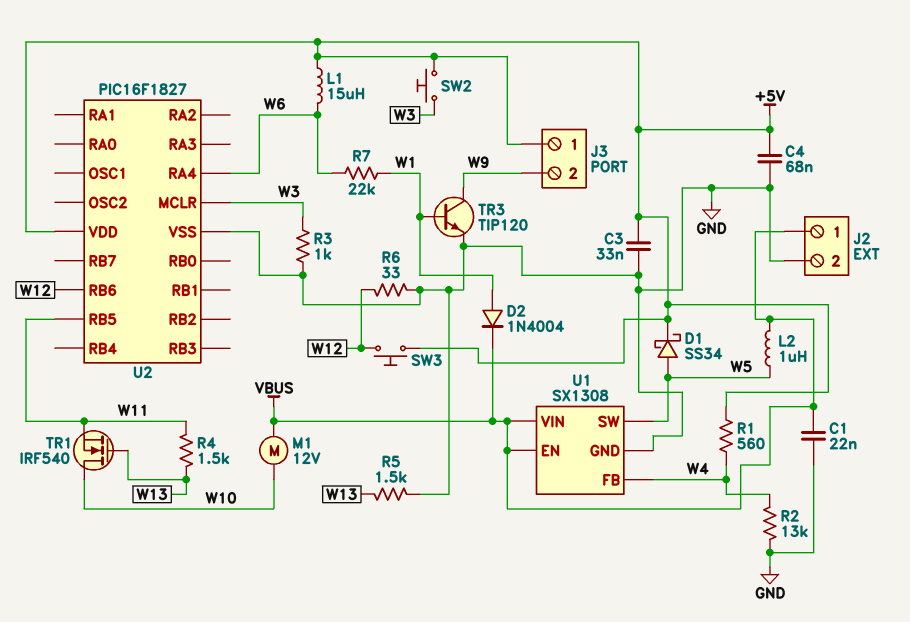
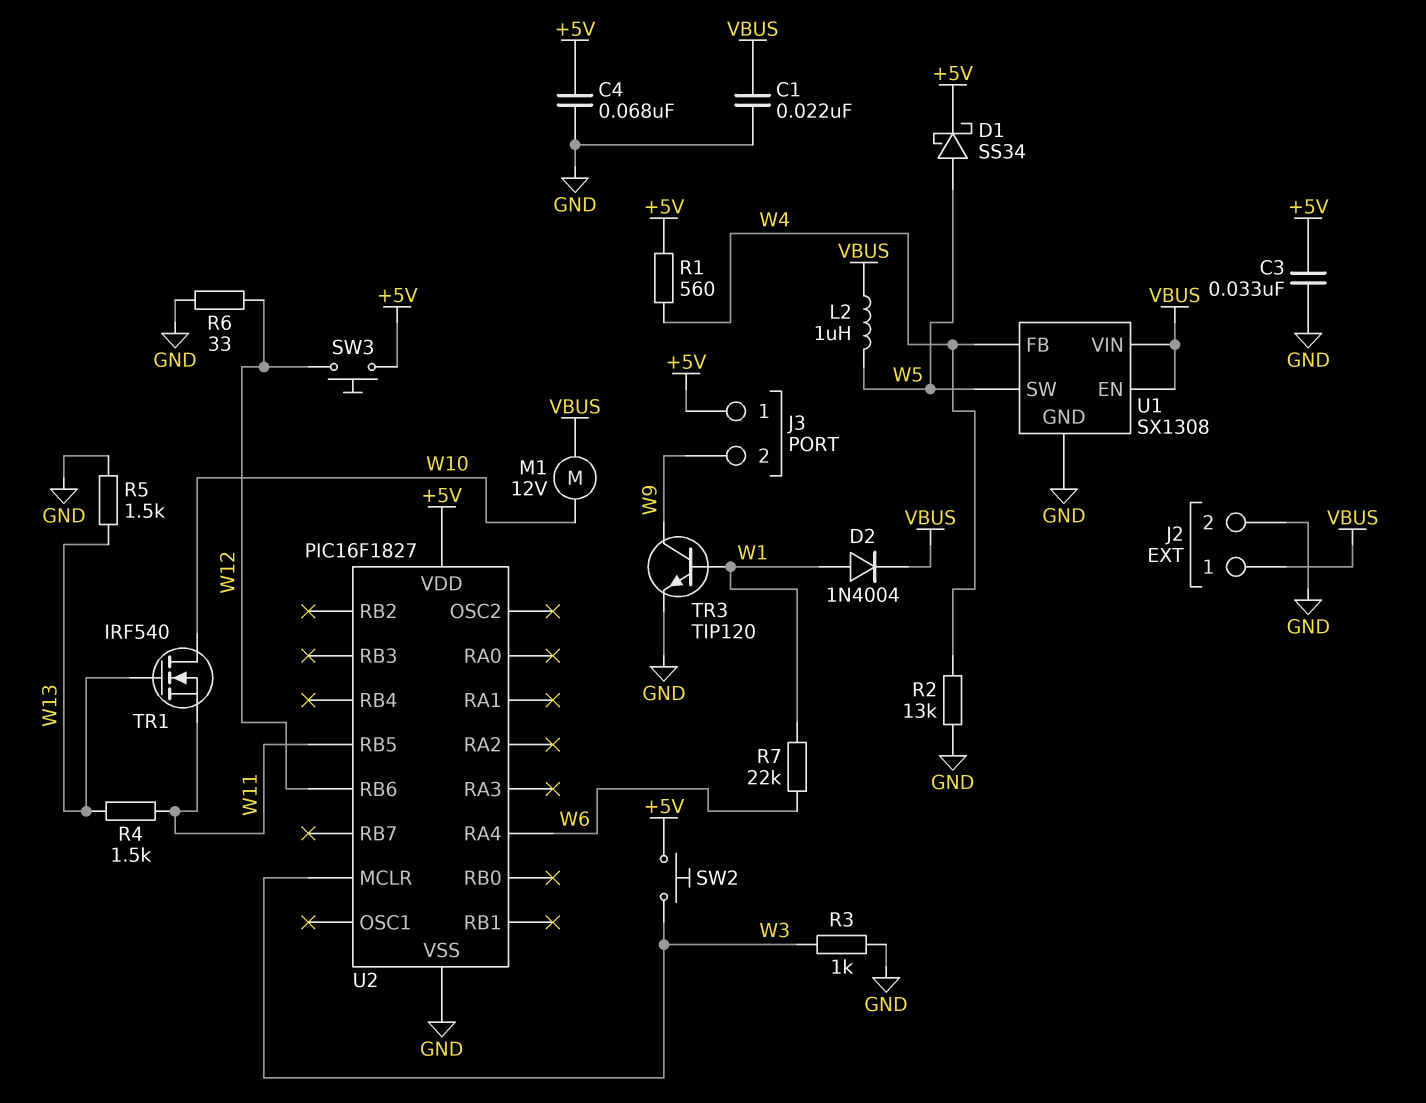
L1: 15uH (+5V, W6) -> none

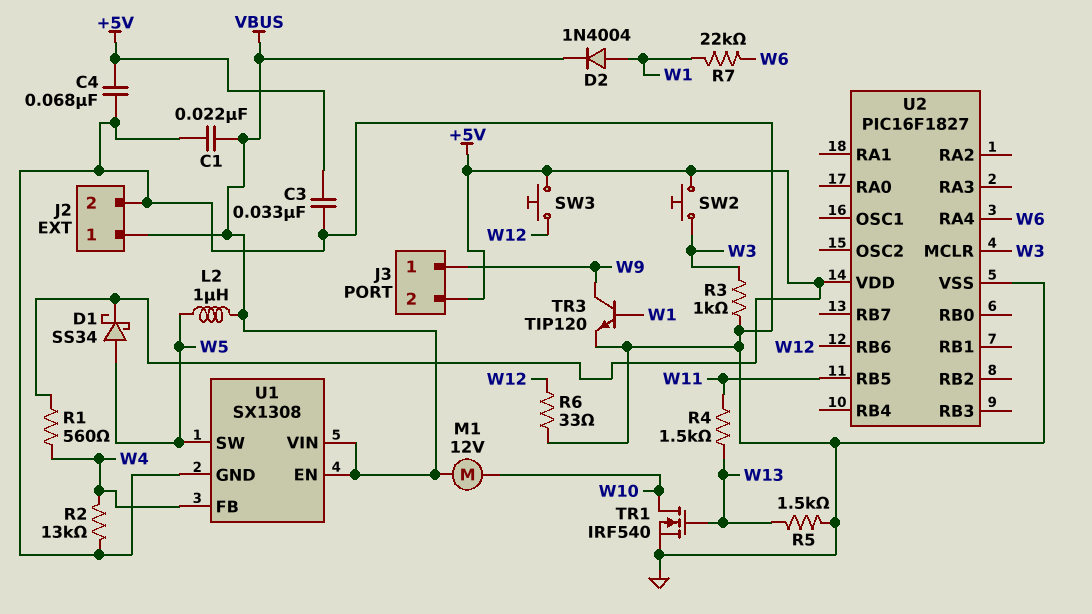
J3 pin 1: +5V -> W9
J3 pin 2: W9 -> +5V
TR1: NMOS IRF540 (G W13, D W10, S W11) -> NMOS IRF540 (G W13, D W10, S GND)

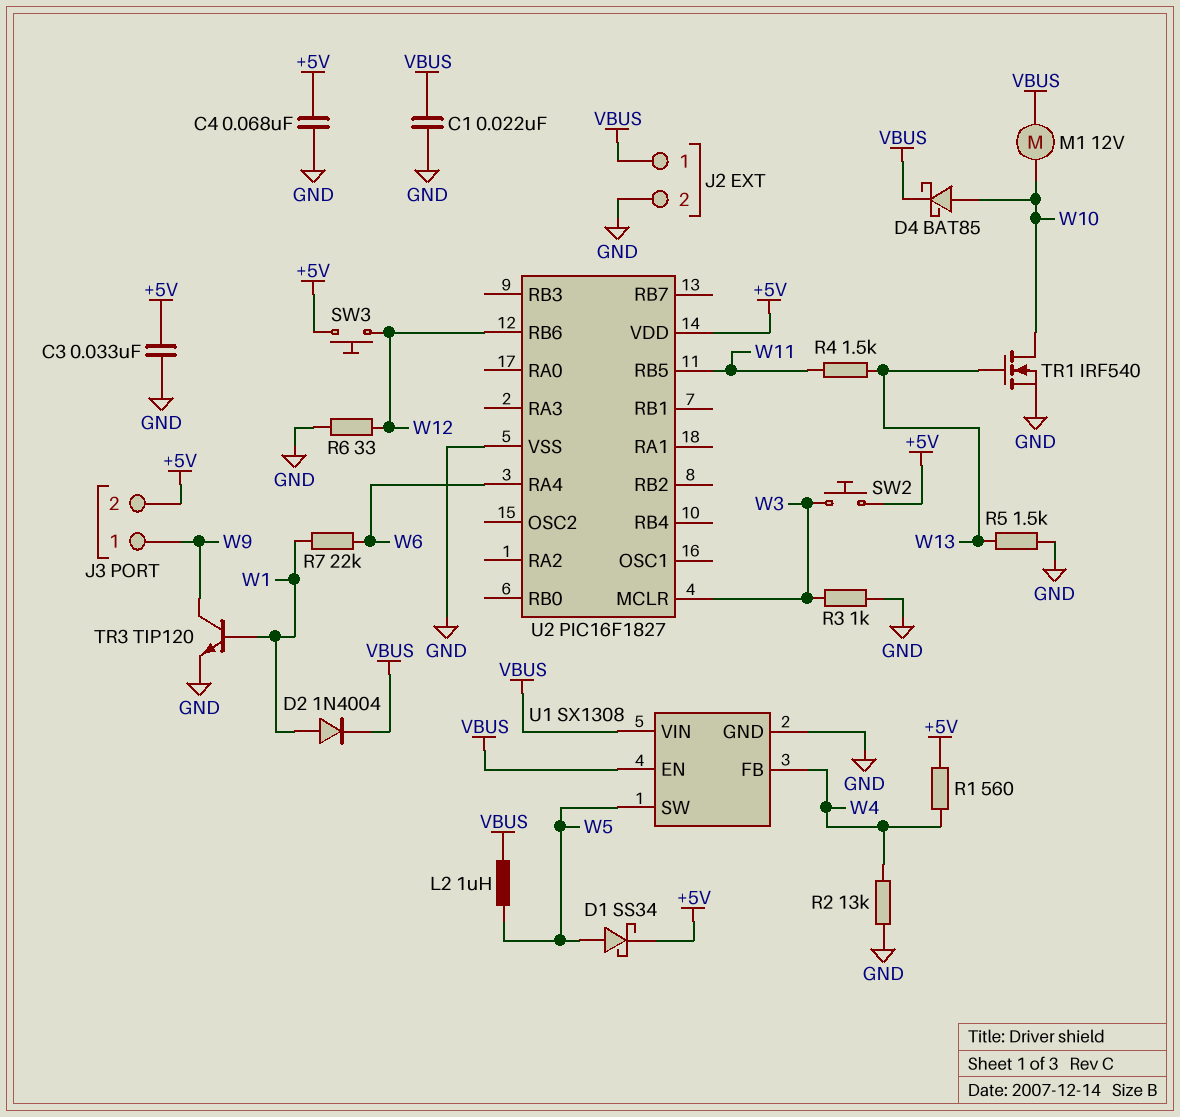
D4: none -> schottky BAT85 (A W10, K VBUS)

